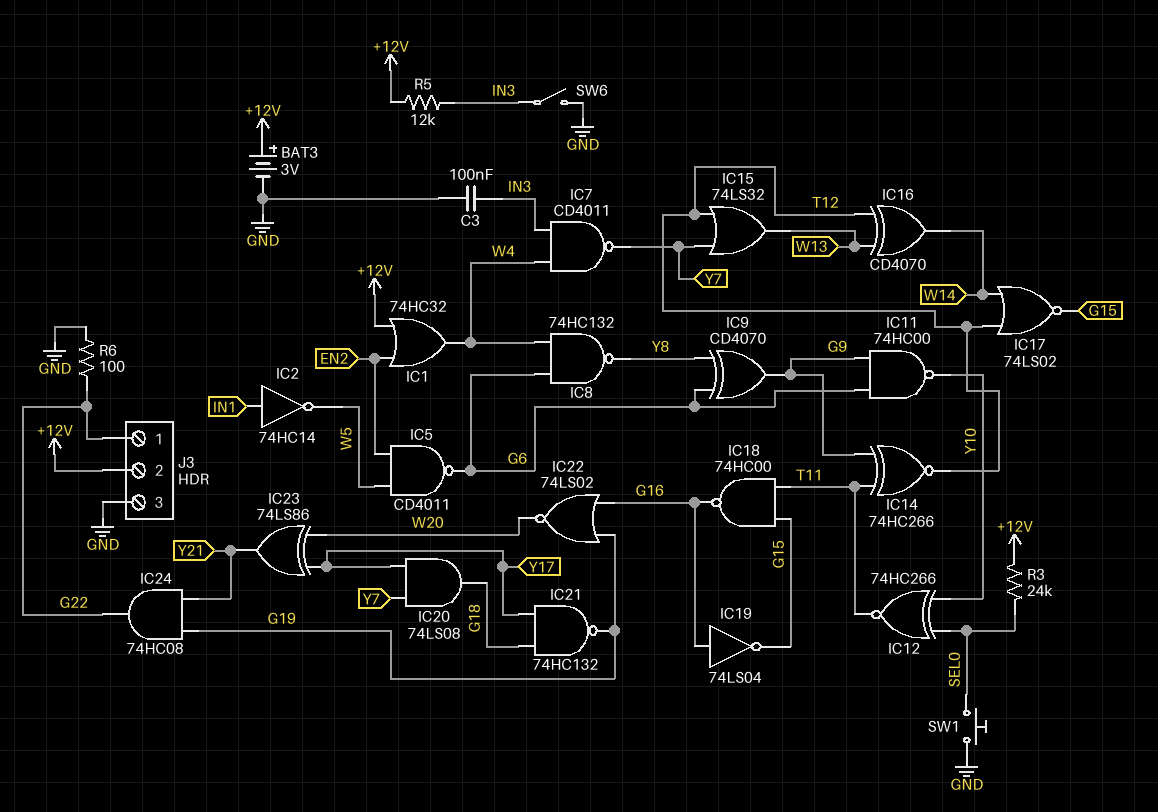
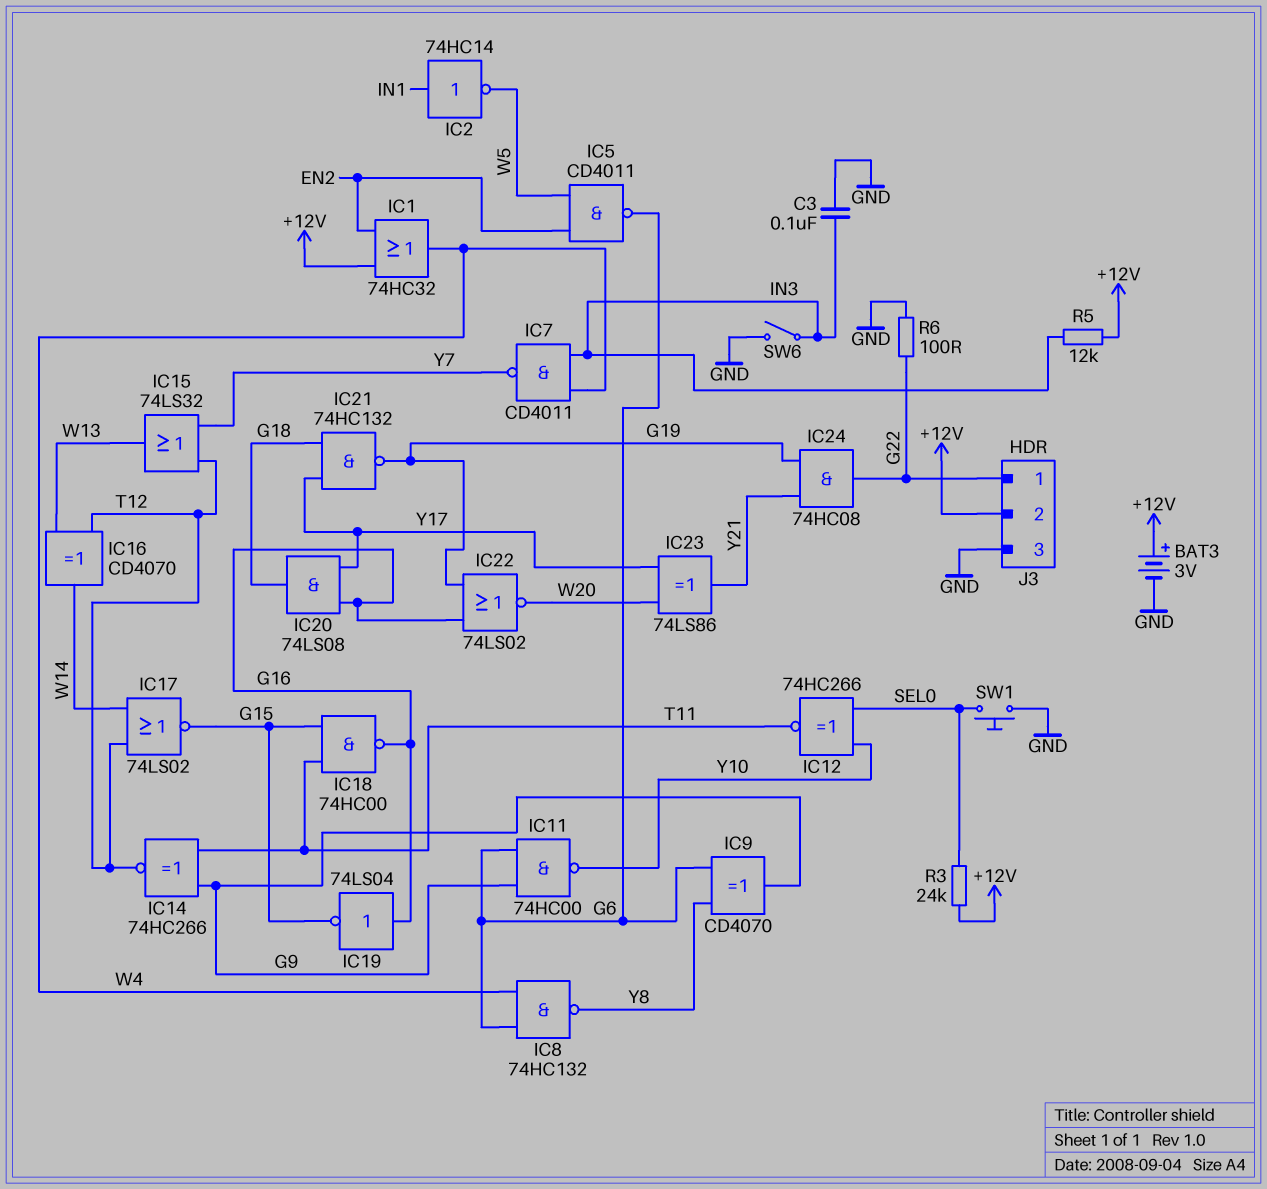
IC20: AND 74LS08 (in Y7, in Y17, out G18) -> AND 74LS08 (in G16, in Y17, out G18)

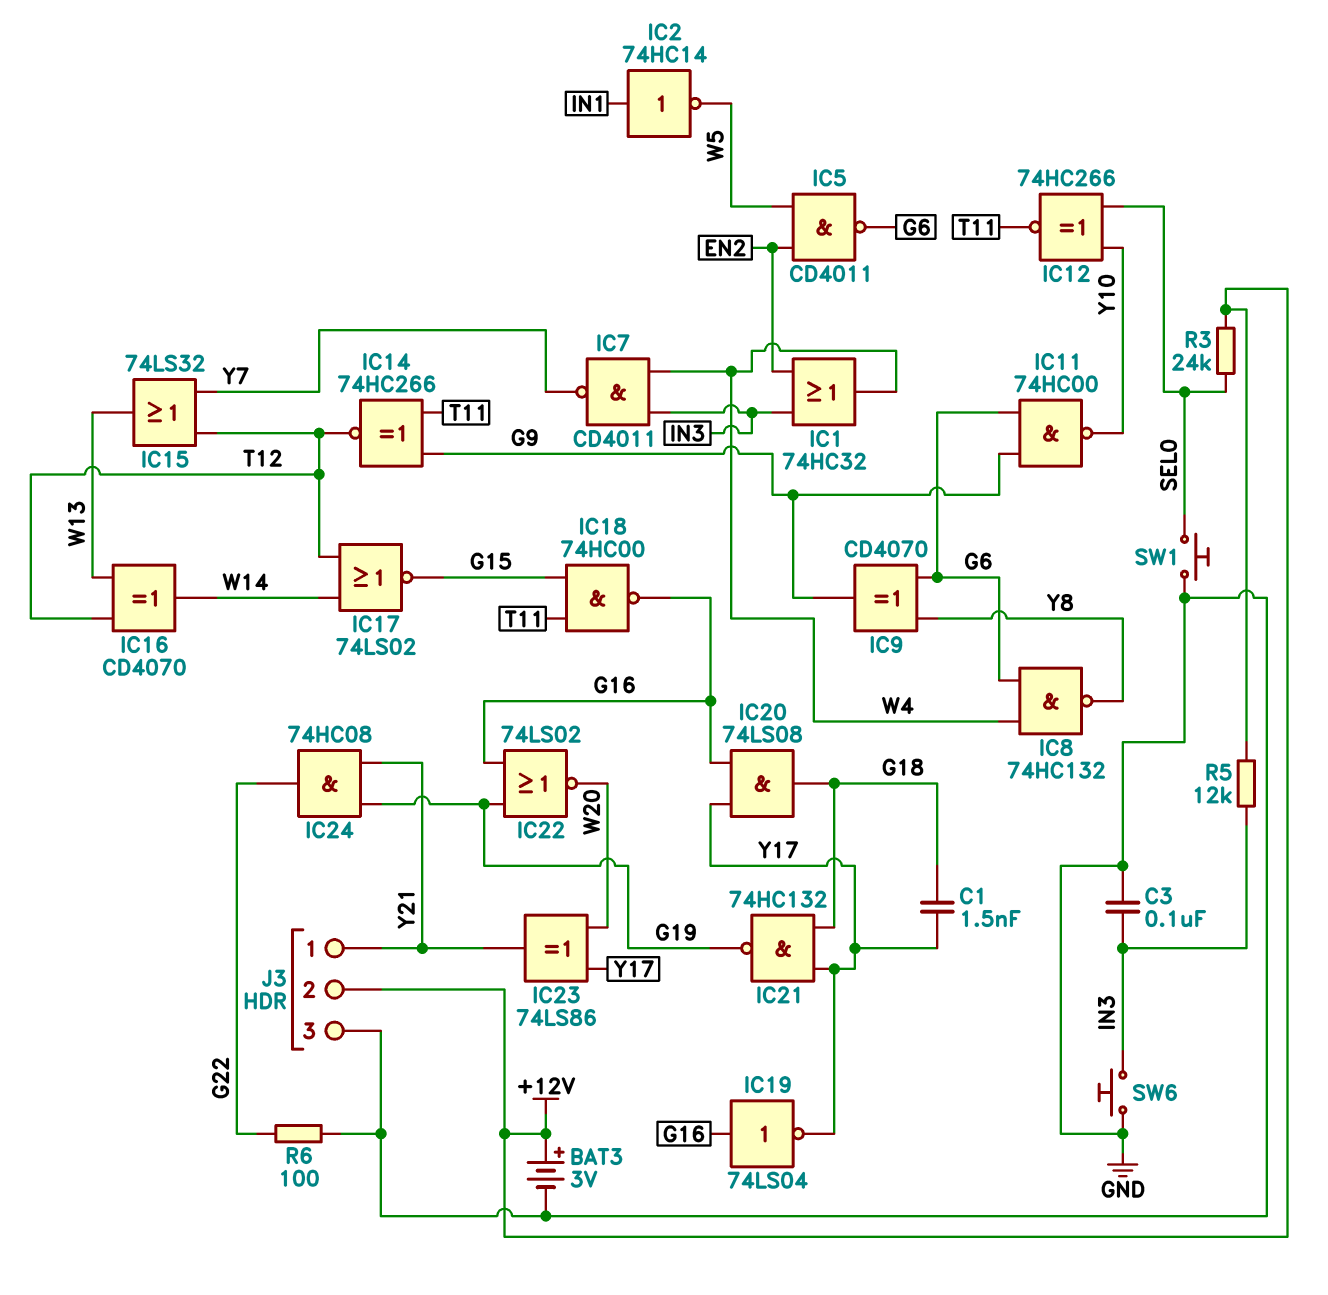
C1: none -> 1.5nF (G18, Y17)
IC1: OR 74HC32 (in +12V, in EN2, out W4) -> OR 74HC32 (in EN2, in IN3, out W4)
IC19: NOT 74LS04 (in G16, out G15) -> NOT 74LS04 (in G16, out Y17)
J3 pin 1: G22 -> Y21
SW6: switch (GND, IN3) -> button (GND, IN3)

